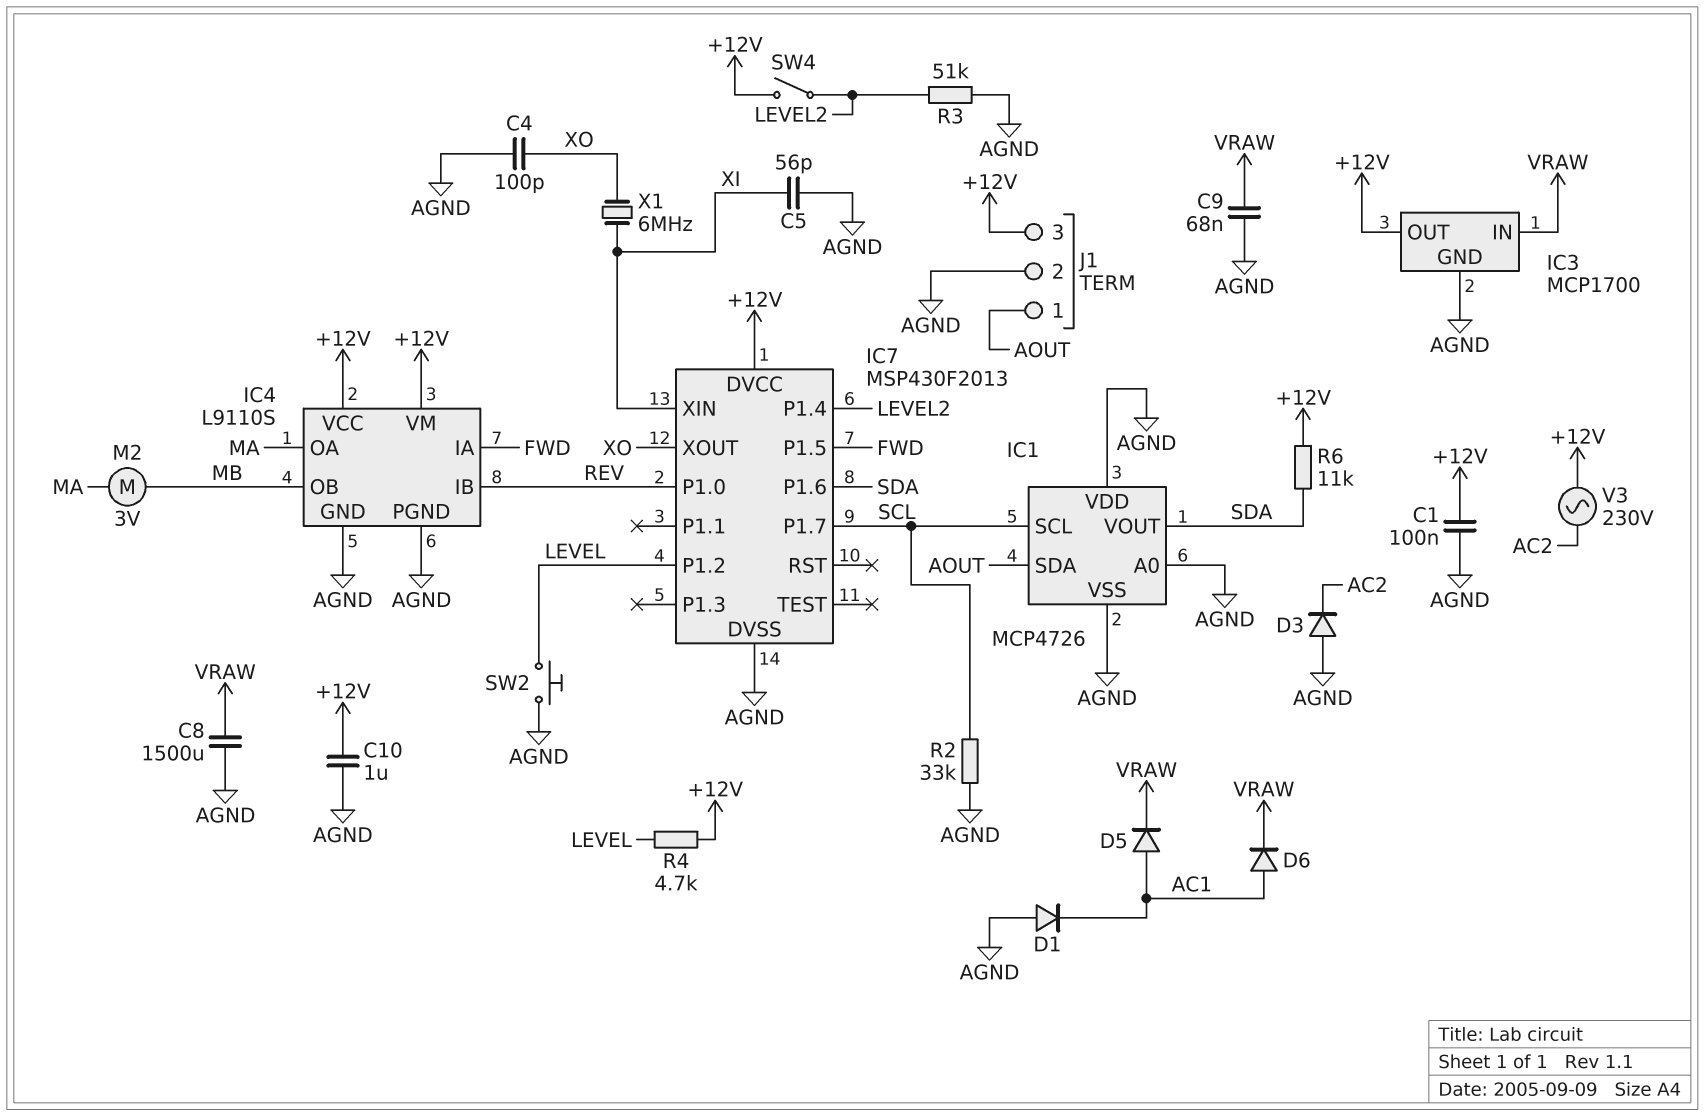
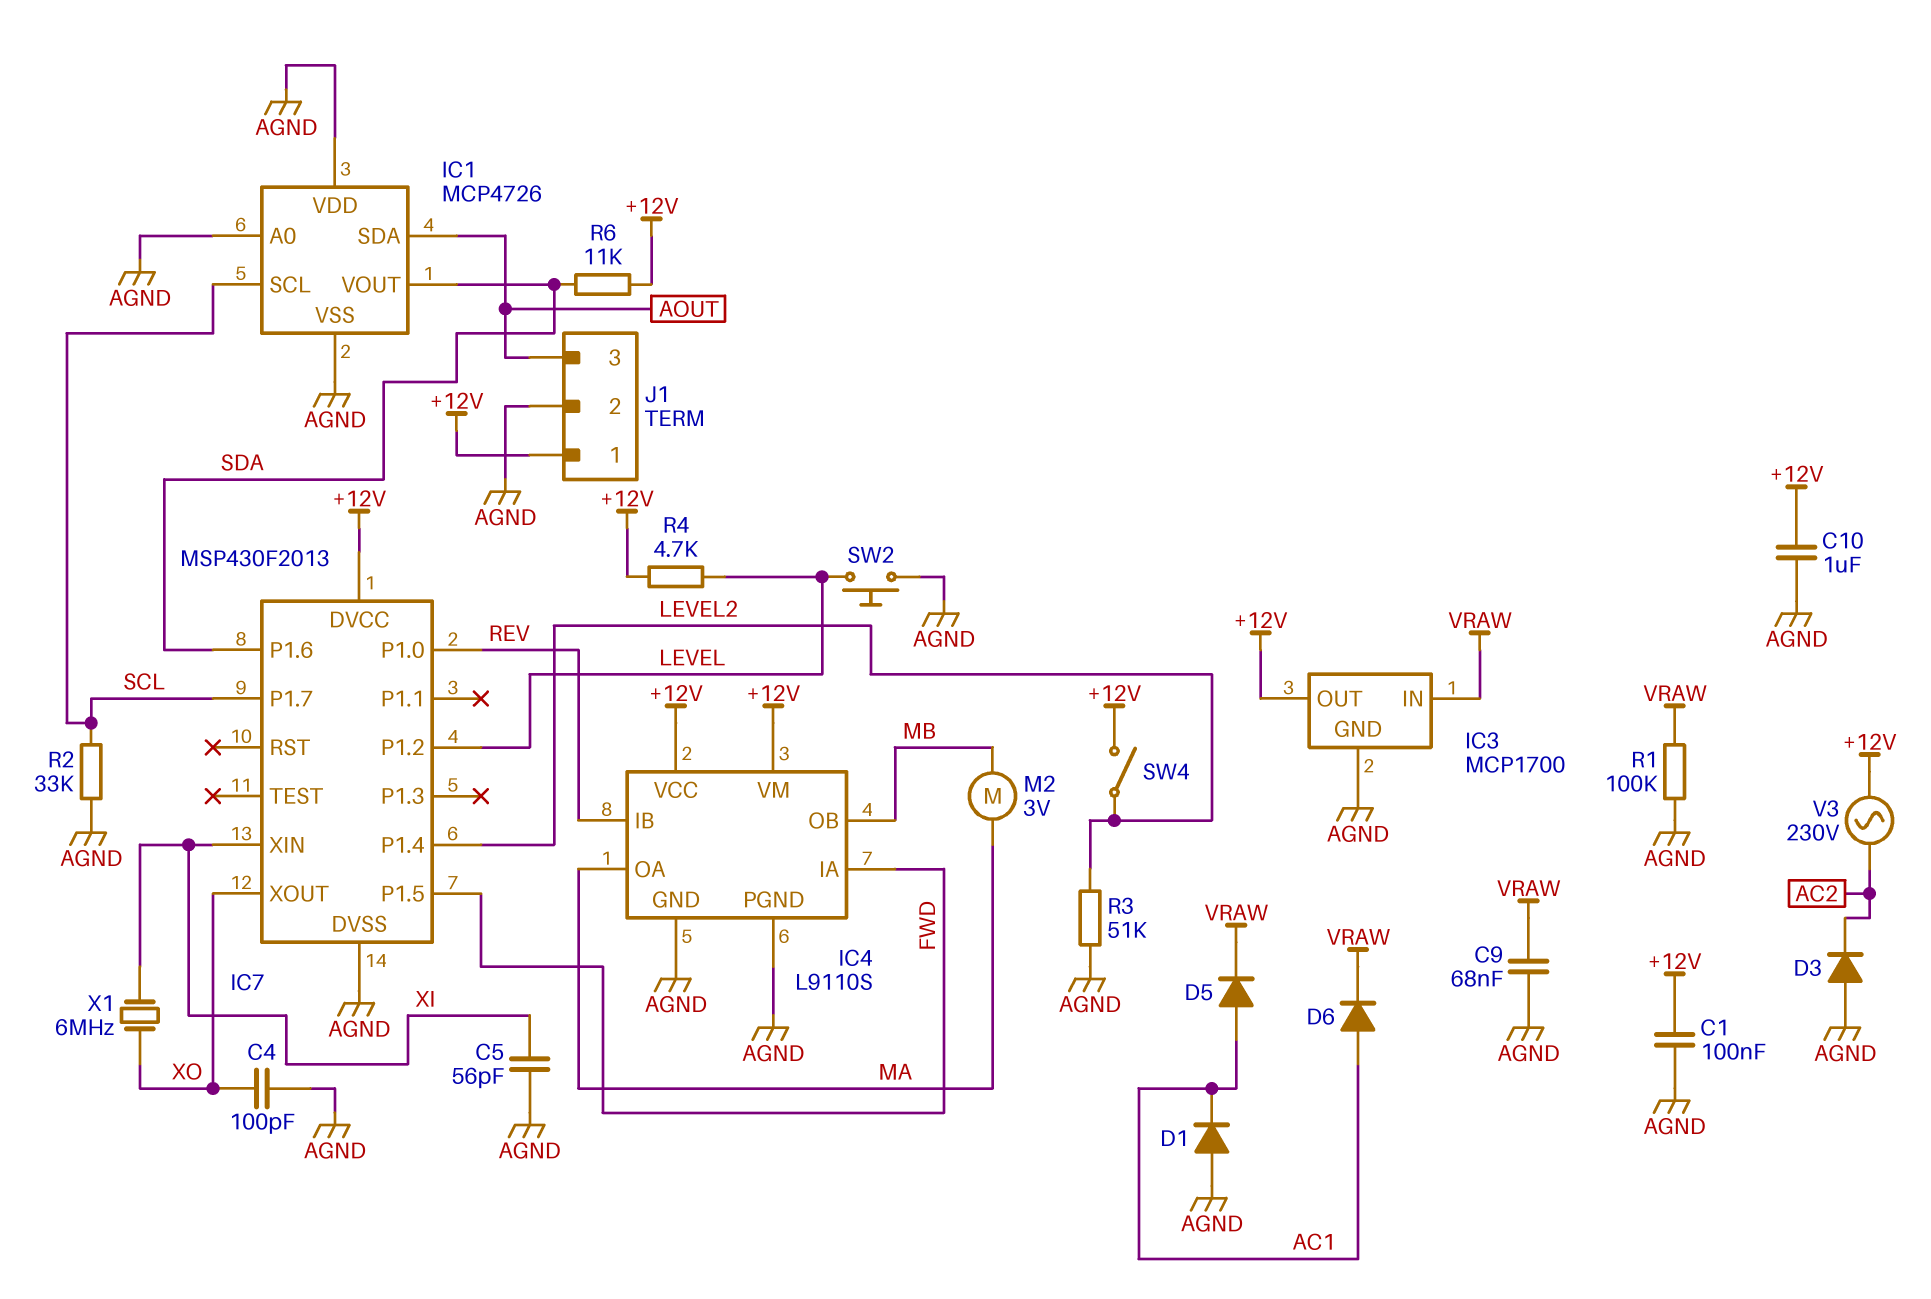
C8: 1500uF (AGND, VRAW) -> none
J1 pin 1: AOUT -> +12V
J1 pin 3: +12V -> AOUT
R1: none -> 100k (AGND, VRAW)

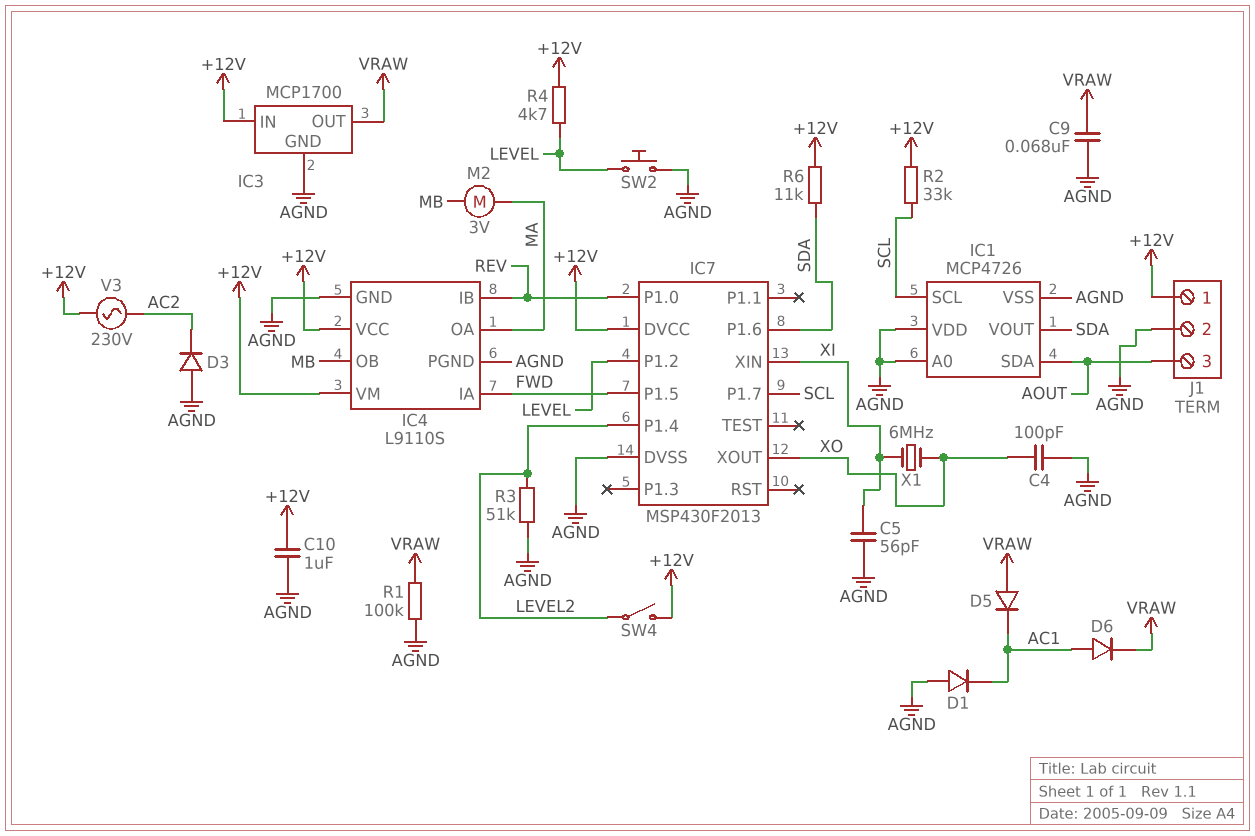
C1: 100nF (+12V, AGND) -> none
D5: diode (A AC1, K VRAW) -> diode (A VRAW, K AC1)
IC3 pin IN: VRAW -> +12V
IC3 pin OUT: +12V -> VRAW
R2: 33k (AGND, SCL) -> 33k (+12V, SCL)

